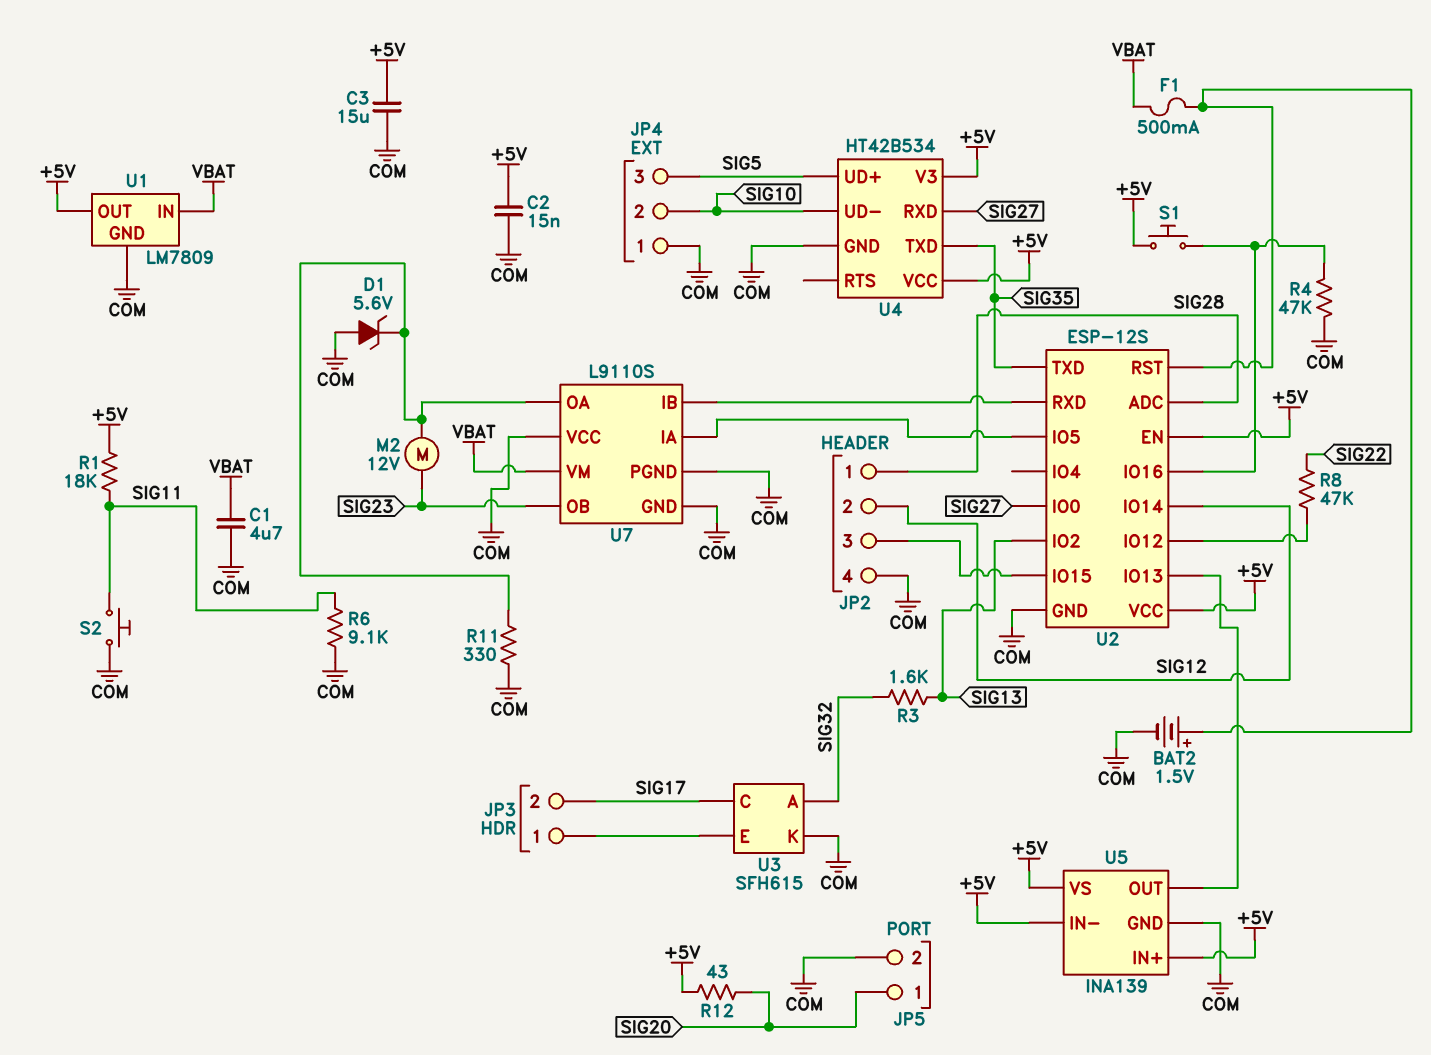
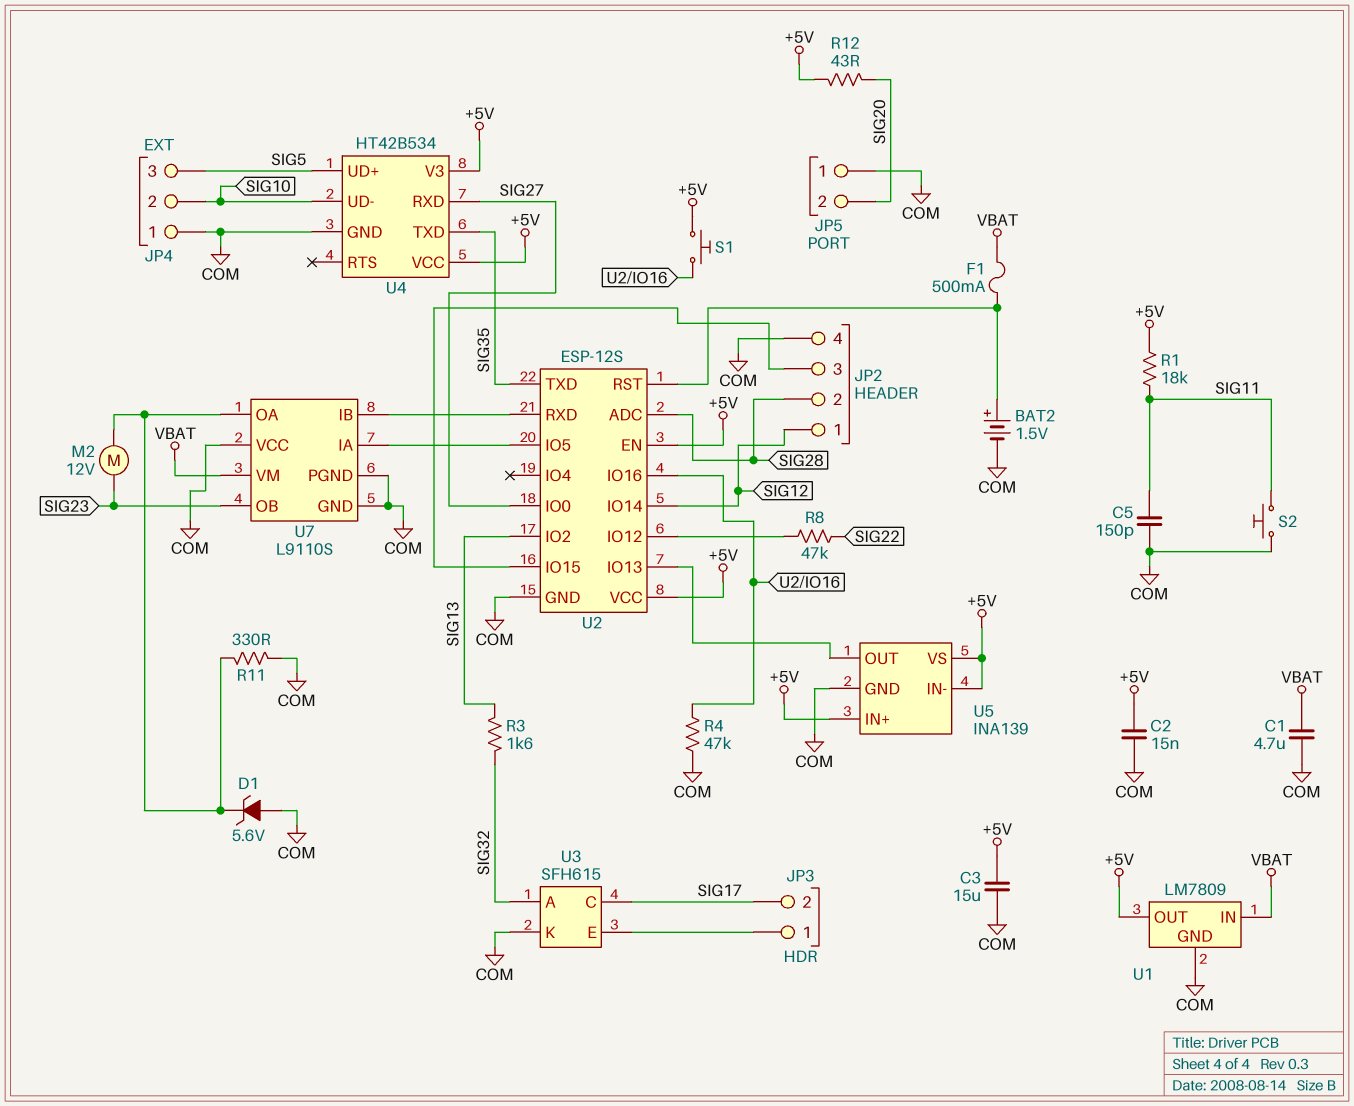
C5: none -> 150pF (COM, SIG11)
JP2 pin 1: SIG28 -> SIG12
JP2 pin 2: SIG12 -> SIG28
JP5 pin 1: SIG20 -> COM
JP5 pin 2: COM -> SIG20
R6: 9.1k (COM, SIG11) -> none

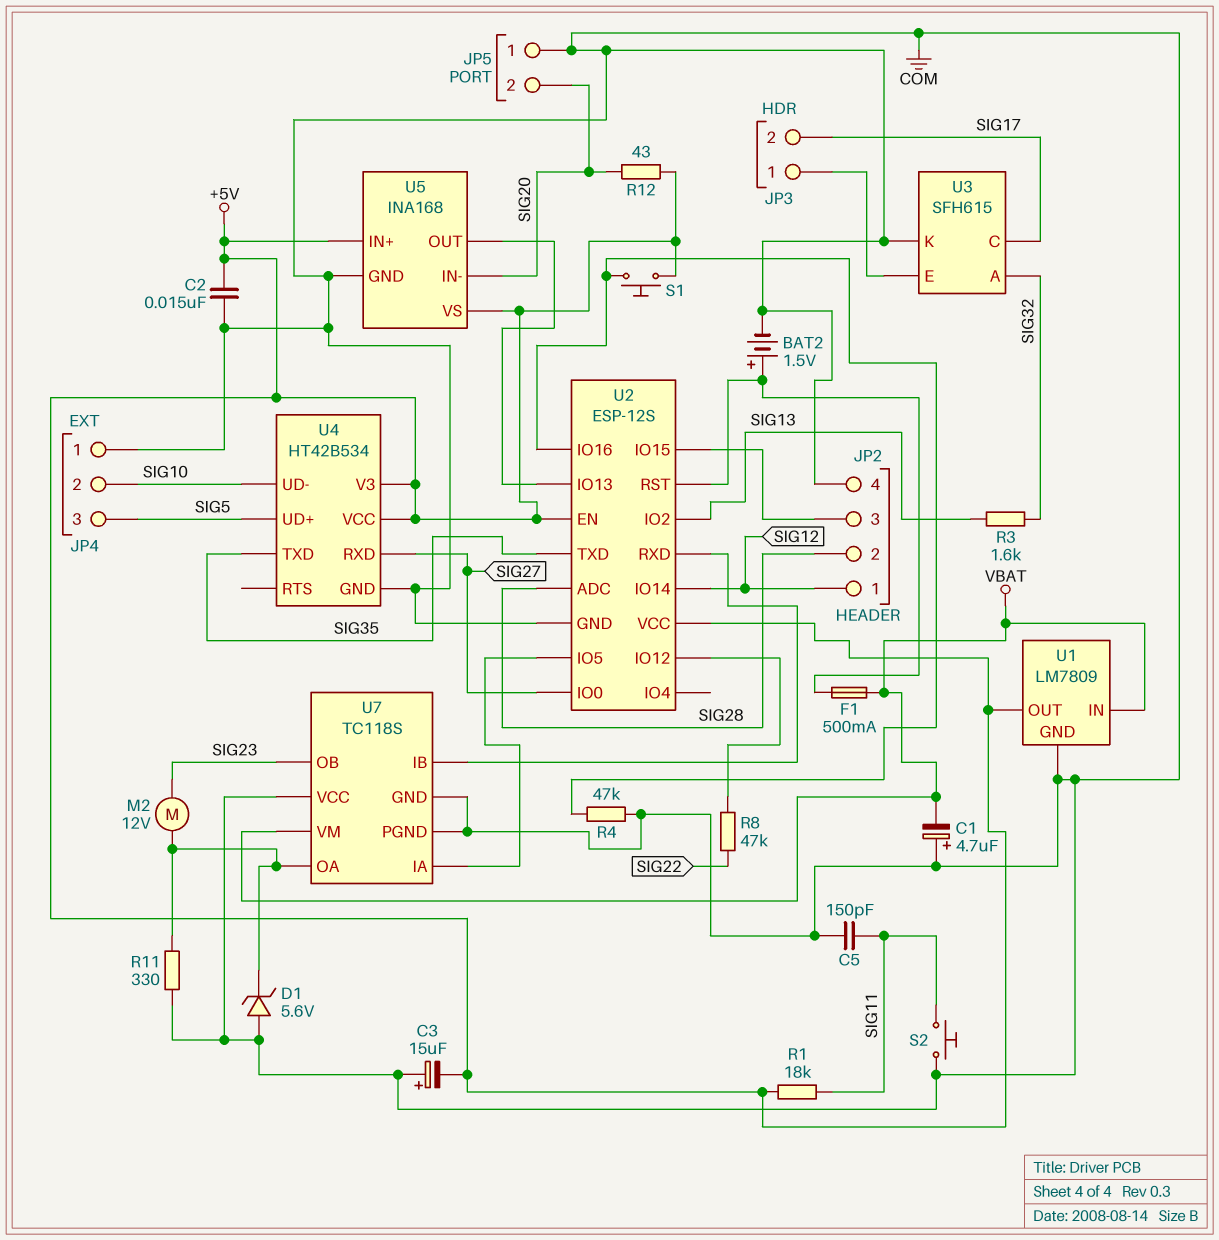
C1: 4.7uF (COM, VBAT) -> 4.7uF (plus COM, minus VBAT)
C3: 15uF (+5V, COM) -> 15uF (plus COM, minus +5V)
U5: INA139 -> INA168
U5 pin IN-: +5V -> SIG20
U7: L9110S -> TC118S

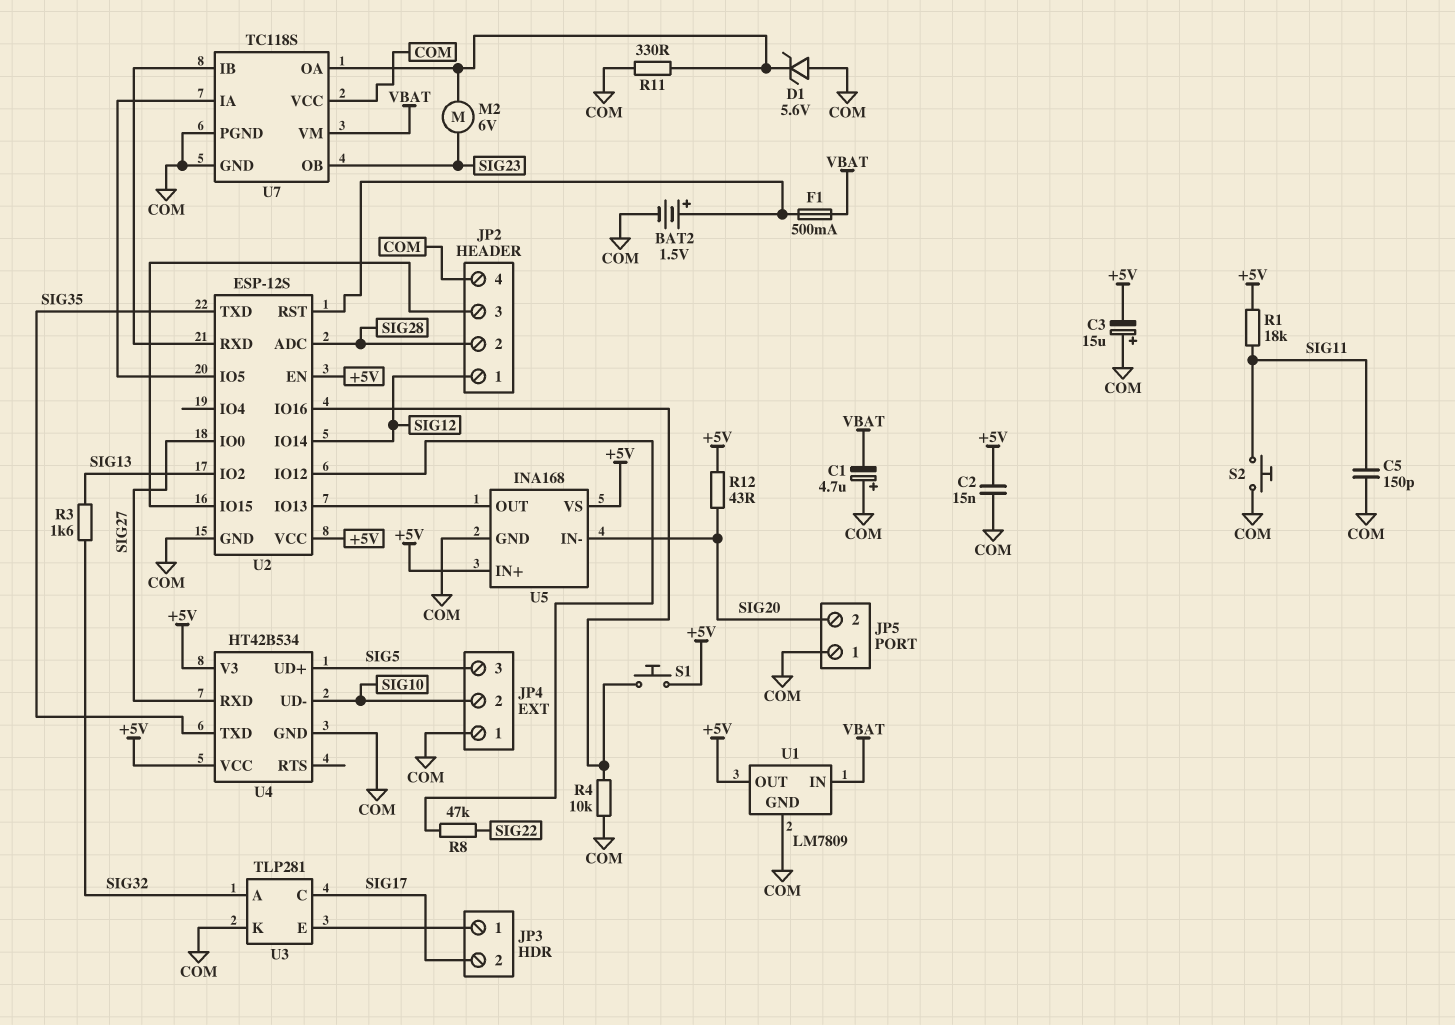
M2: motor 12V (SIG23, U7/OA) -> motor 6V (SIG23, U7/OA)
R4: 47k (COM, U2/IO16) -> 10k (COM, U2/IO16)
U3: SFH615 -> TLP281

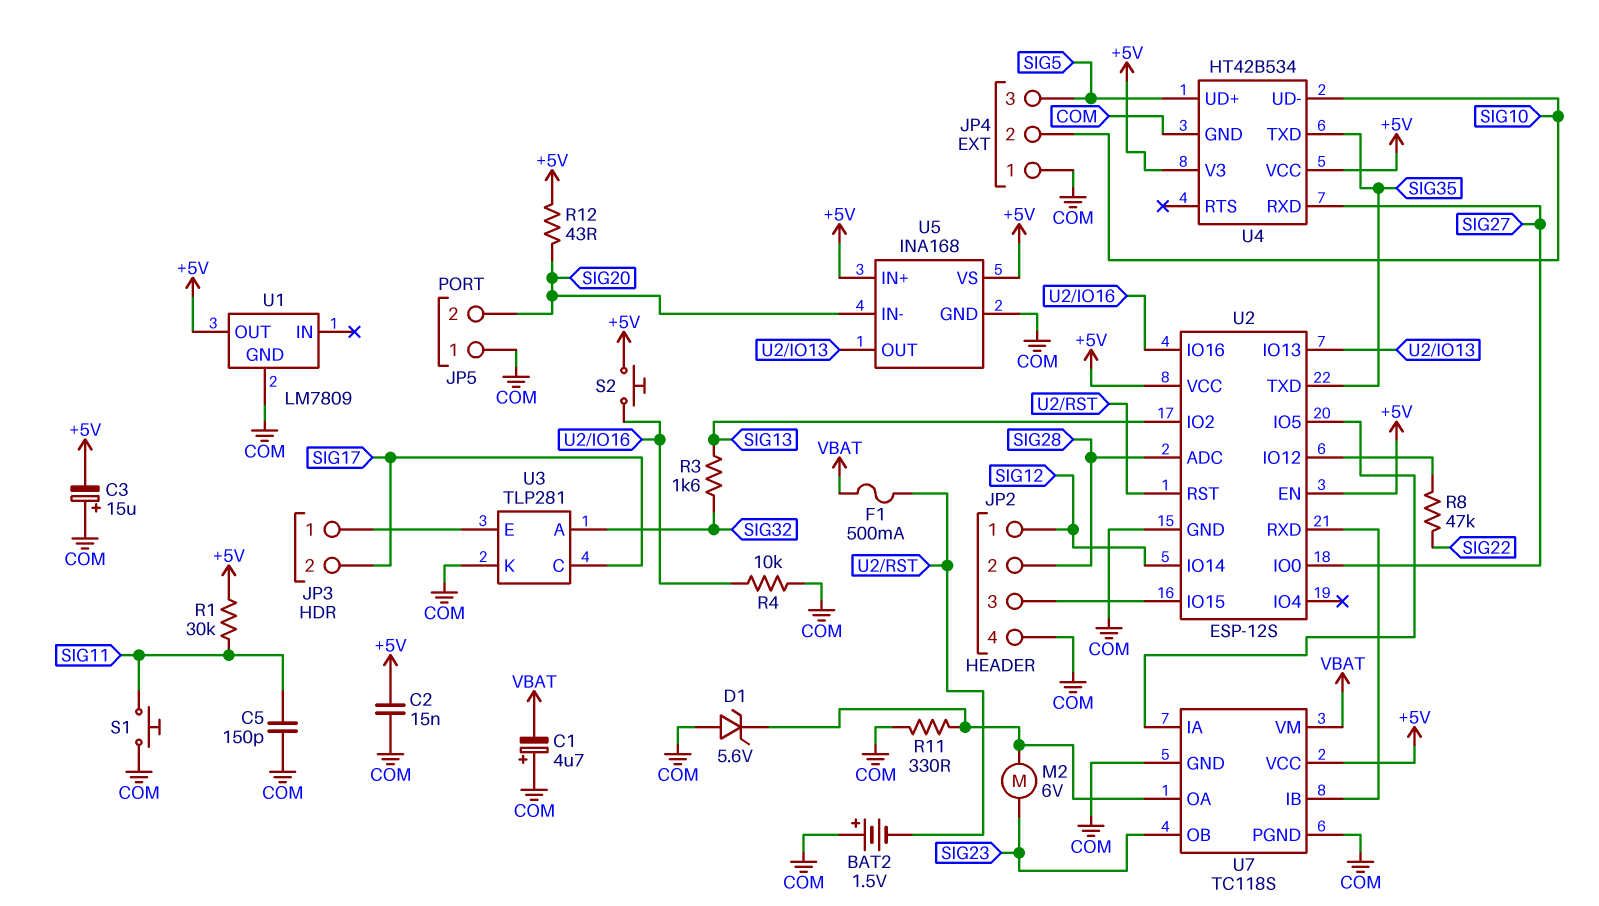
BAT2: 1.5V (plus U2/RST, minus COM) -> 1.5V (plus COM, minus U2/RST)
R1: 18k (+5V, SIG11) -> 30k (+5V, SIG11)
S1: button (+5V, U2/IO16) -> button (COM, SIG11)
S2: button (COM, SIG11) -> button (+5V, U2/IO16)
U1 pin IN: VBAT -> none
U7 pin VCC: COM -> +5V

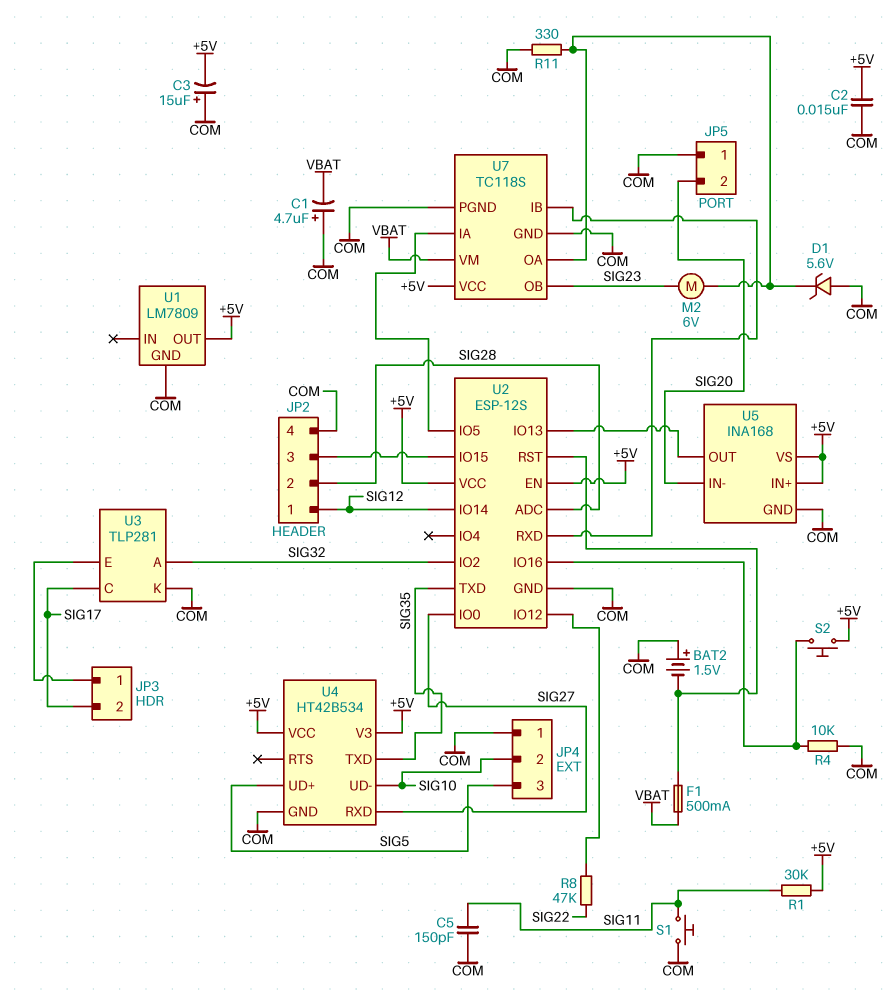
R3: 1.6k (SIG13, SIG32) -> none
R12: 43 (+5V, SIG20) -> none
U2 pin IO2: SIG13 -> SIG32

